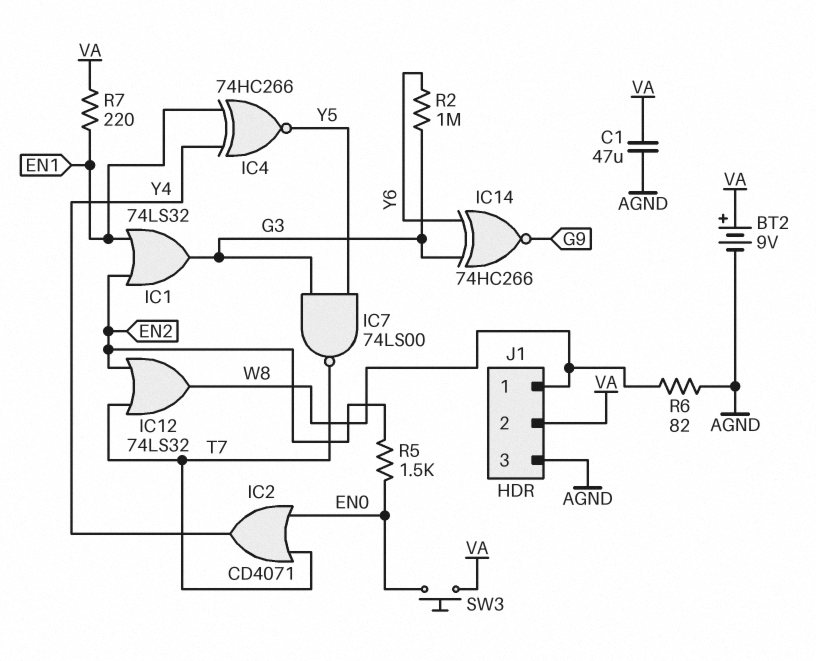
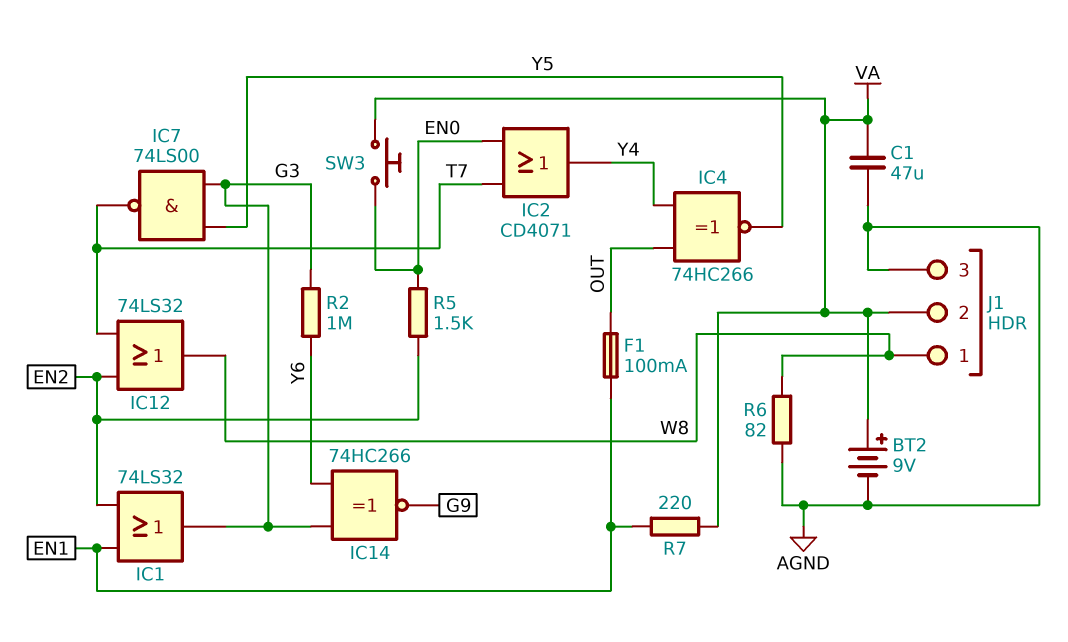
F1: none -> 100mA (EN1, OUT)
IC4: XNOR 74HC266 (in EN1, in Y4, out Y5) -> XNOR 74HC266 (in OUT, in Y4, out Y5)

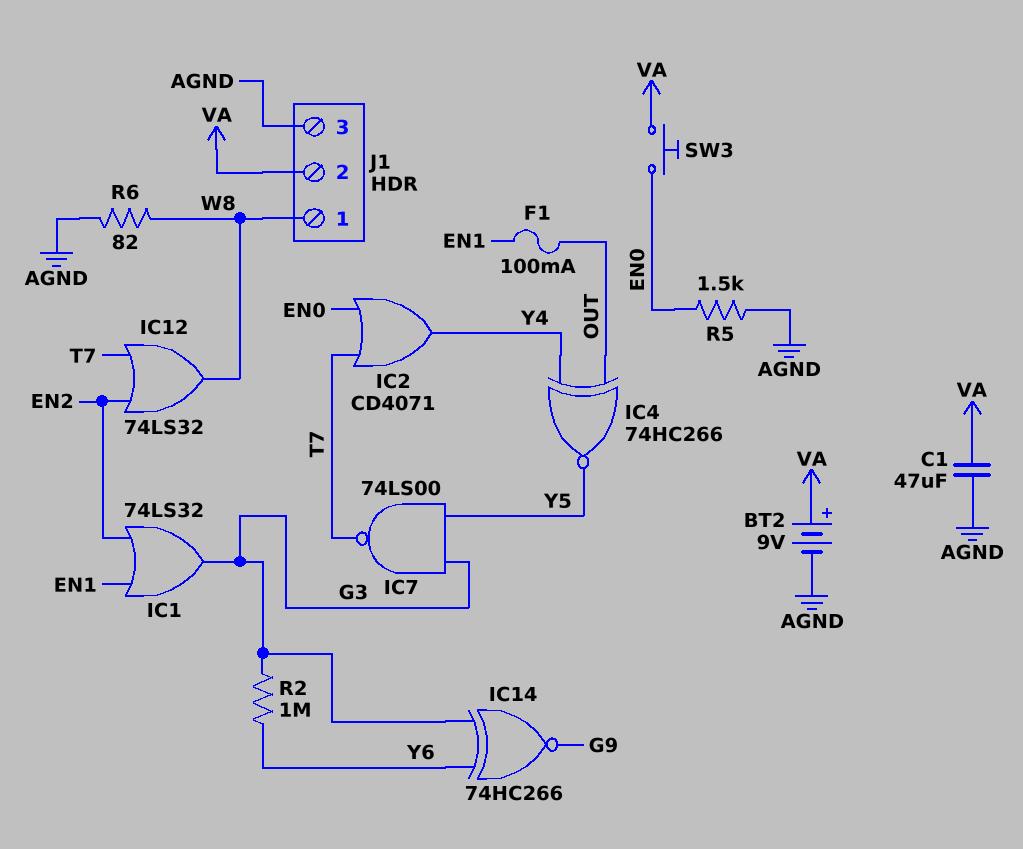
R5: 1.5k (EN0, EN2) -> 1.5k (AGND, EN0)
R7: 220 (EN1, VA) -> none

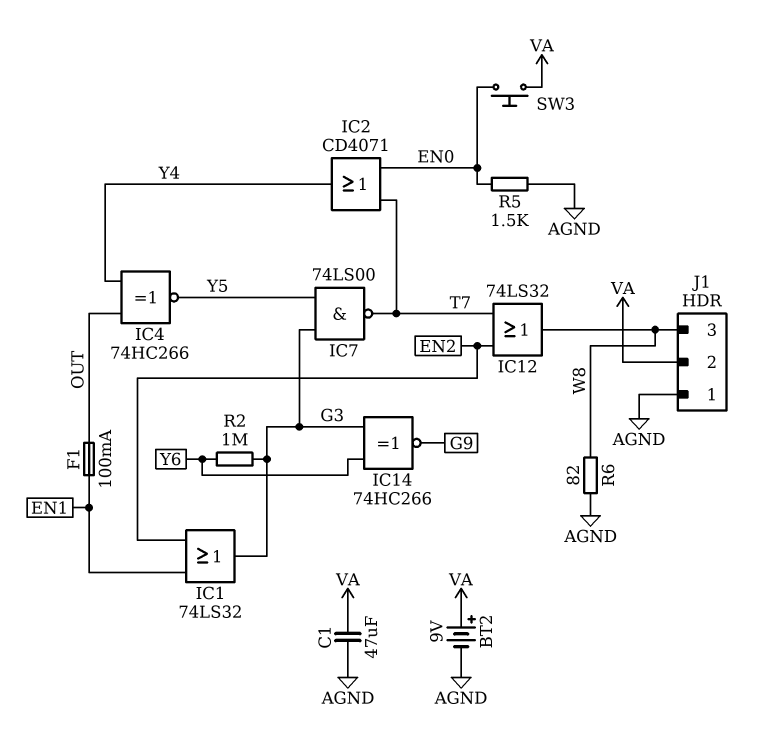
J1 pin 1: W8 -> AGND
J1 pin 3: AGND -> W8

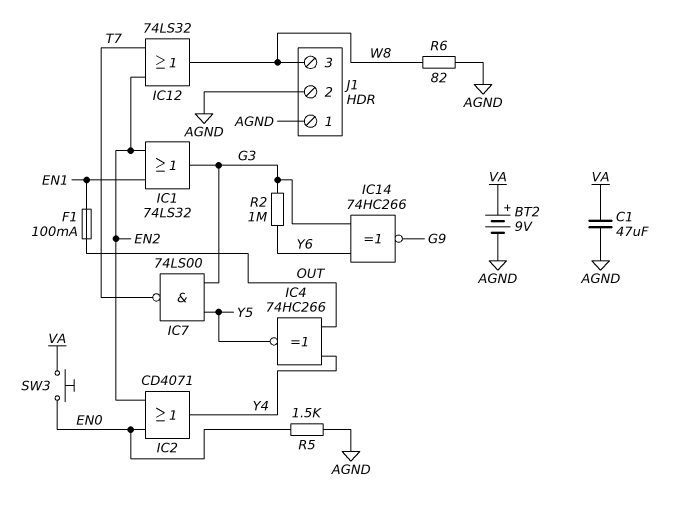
IC2: OR CD4071 (in EN0, in T7, out Y4) -> OR CD4071 (in EN0, in EN2, out Y4)
J1 pin 2: VA -> AGND

